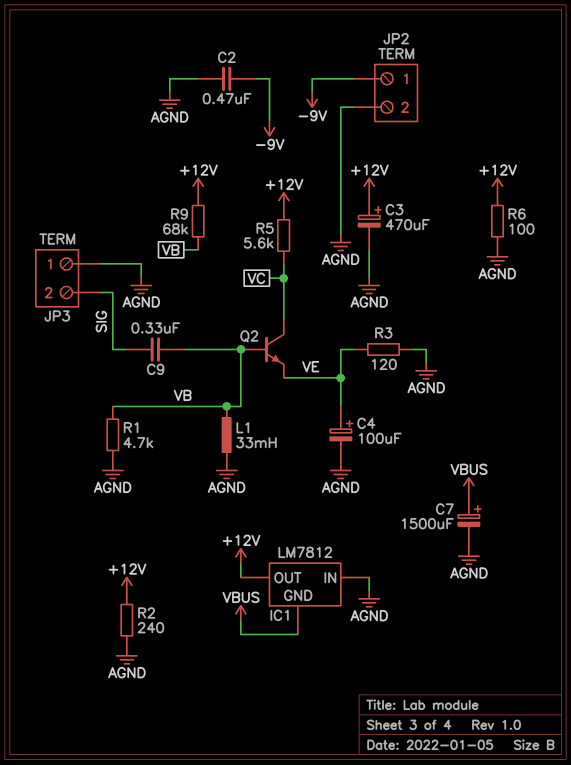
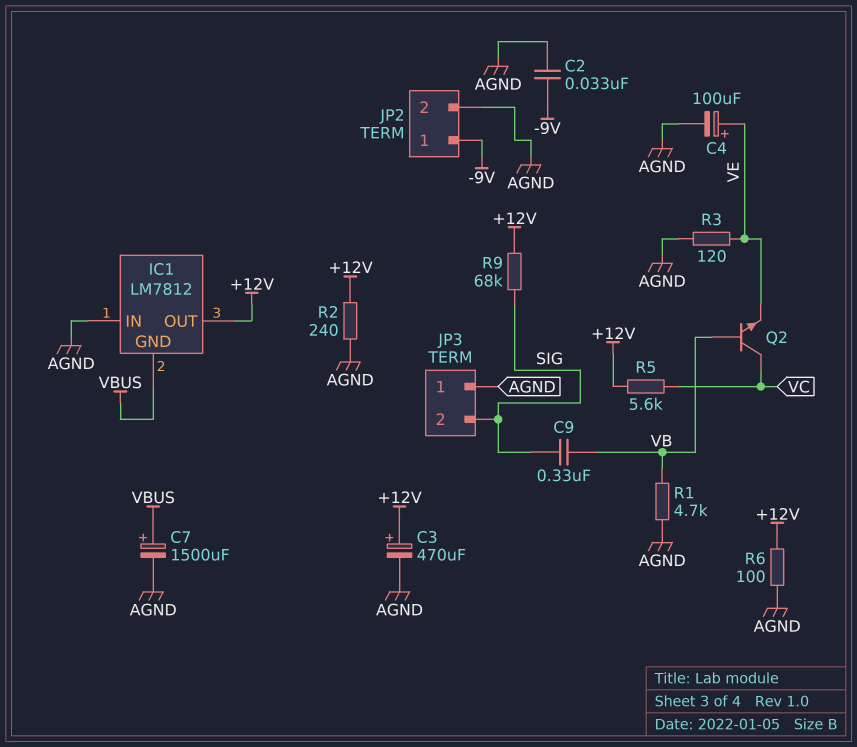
C2: 470nF (-9V, AGND) -> 33nF (-9V, AGND)
L1: 33mH (AGND, VB) -> none
R9: 68k (+12V, VB) -> 68k (+12V, SIG)

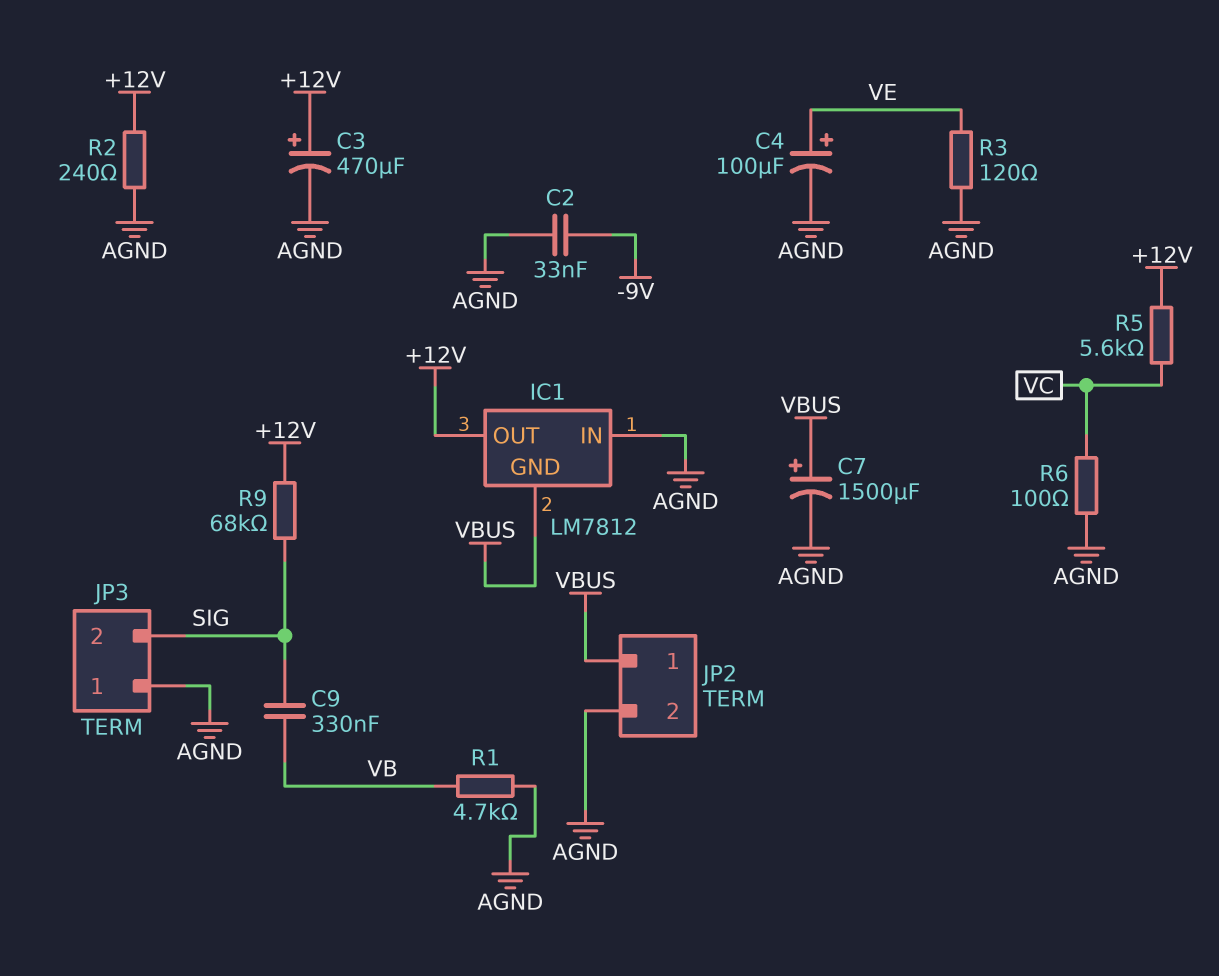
JP2 pin 1: -9V -> VBUS
Q2: NPN (B VB, C VC, E VE) -> none
R6: 100 (+12V, AGND) -> 100 (AGND, VC)

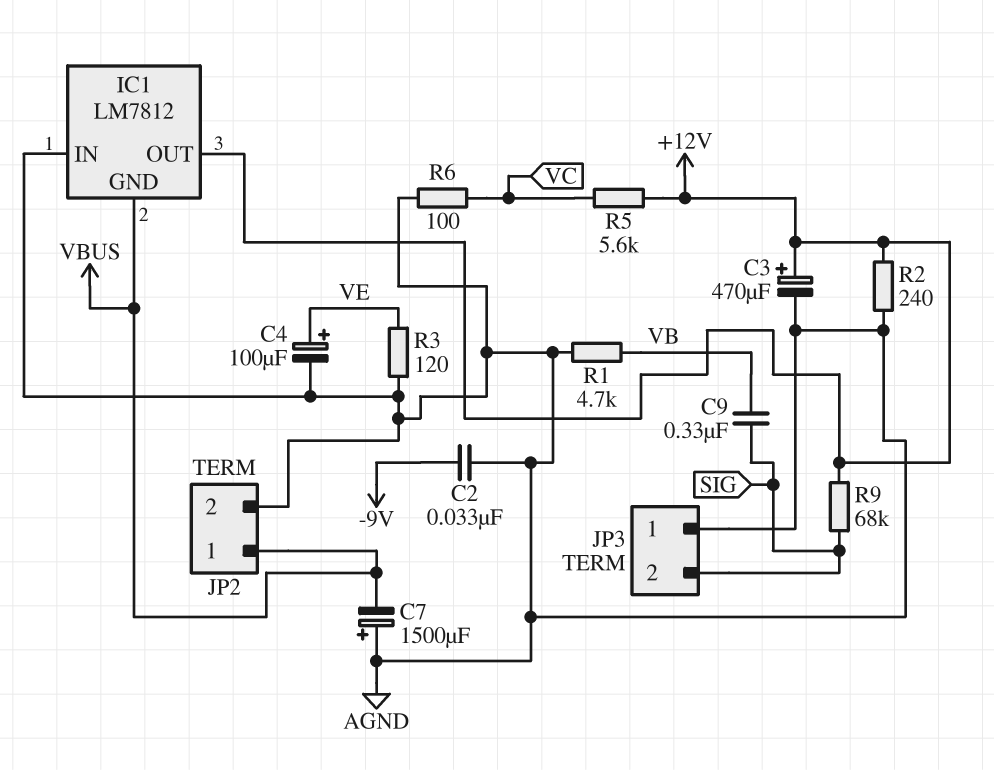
C7: 1500uF (plus VBUS, minus AGND) -> 1500uF (plus AGND, minus VBUS)

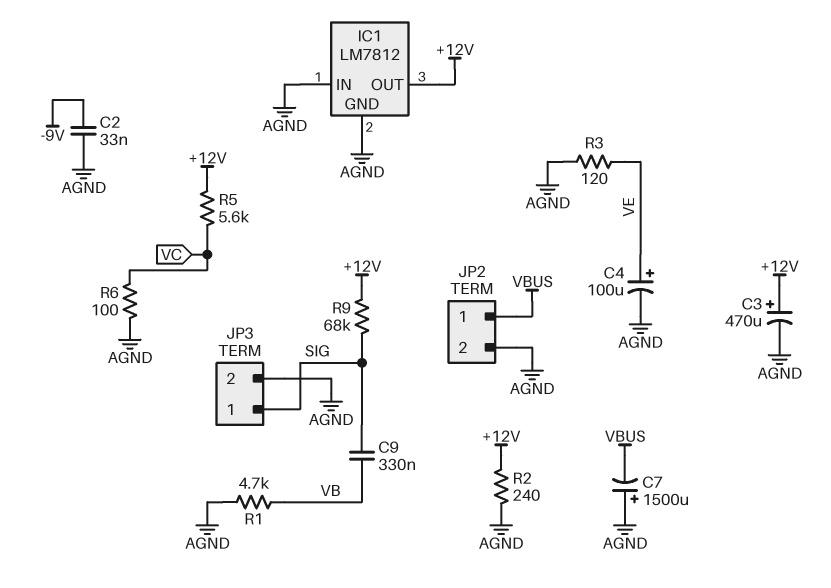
IC1 pin GND: VBUS -> AGND
JP3 pin 1: AGND -> SIG
JP3 pin 2: SIG -> AGND

